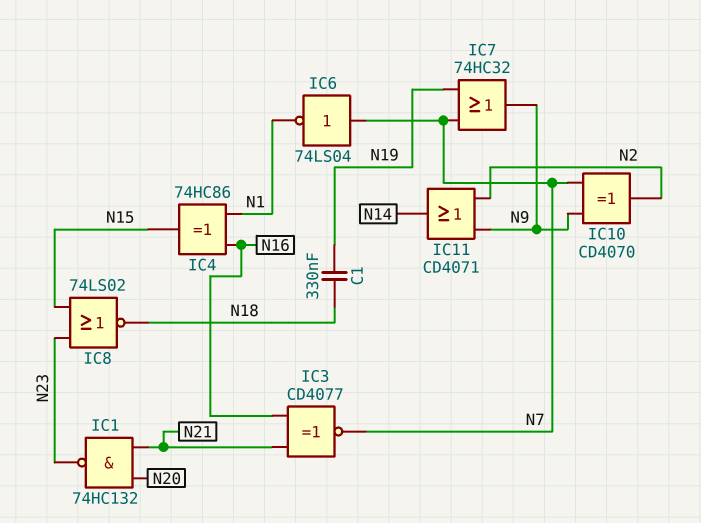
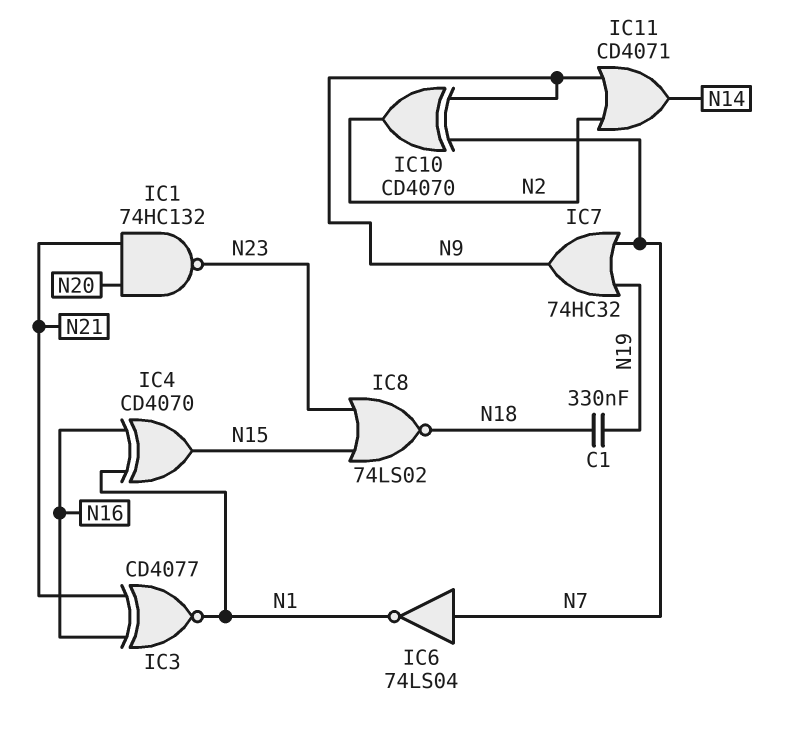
IC3: XNOR CD4077 (in N16, in N21, out N7) -> XNOR CD4077 (in N16, in N21, out N1)
IC4: XOR 74HC86 (in N1, in N16, out N15) -> XOR CD4070 (in N1, in N16, out N15)

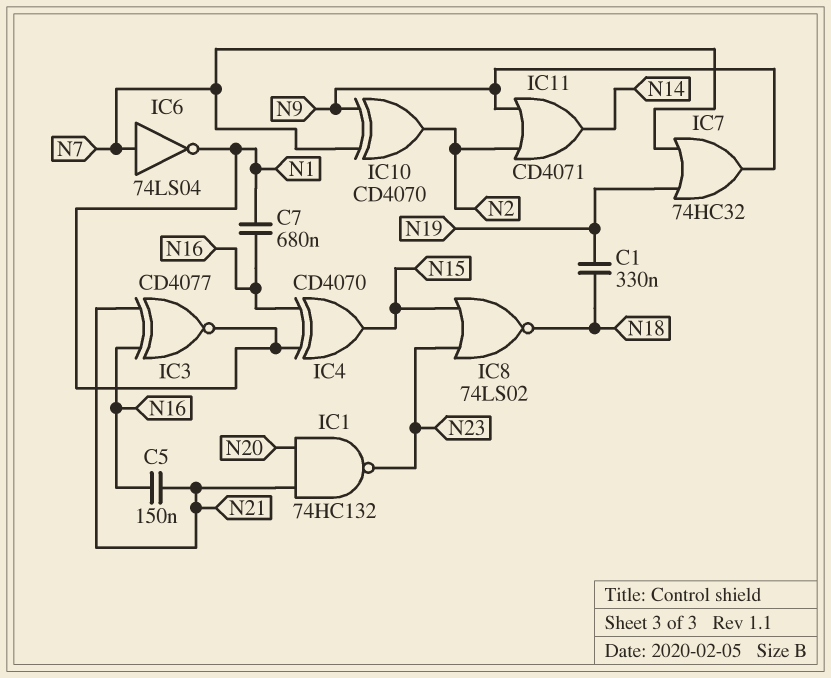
C5: none -> 150nF (N16, N21)
C7: none -> 680nF (N1, N16)

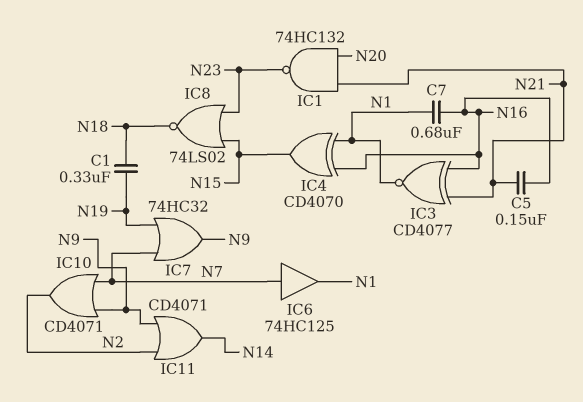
IC6: NOT 74LS04 (in N7, out N1) -> buffer 74HC125 (in N7, out N1)
IC10: XOR CD4070 (in N7, in N9, out N2) -> OR CD4071 (in N7, in N9, out N2)

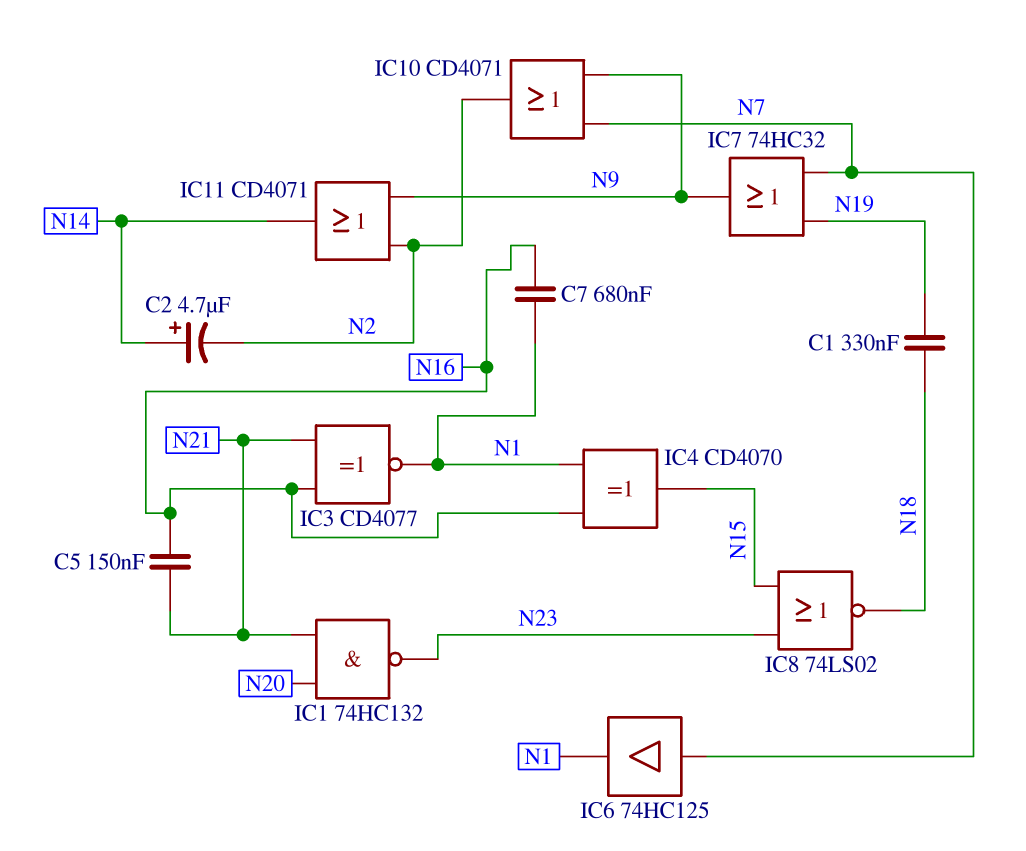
C2: none -> 4.7uF (plus N14, minus N2)

